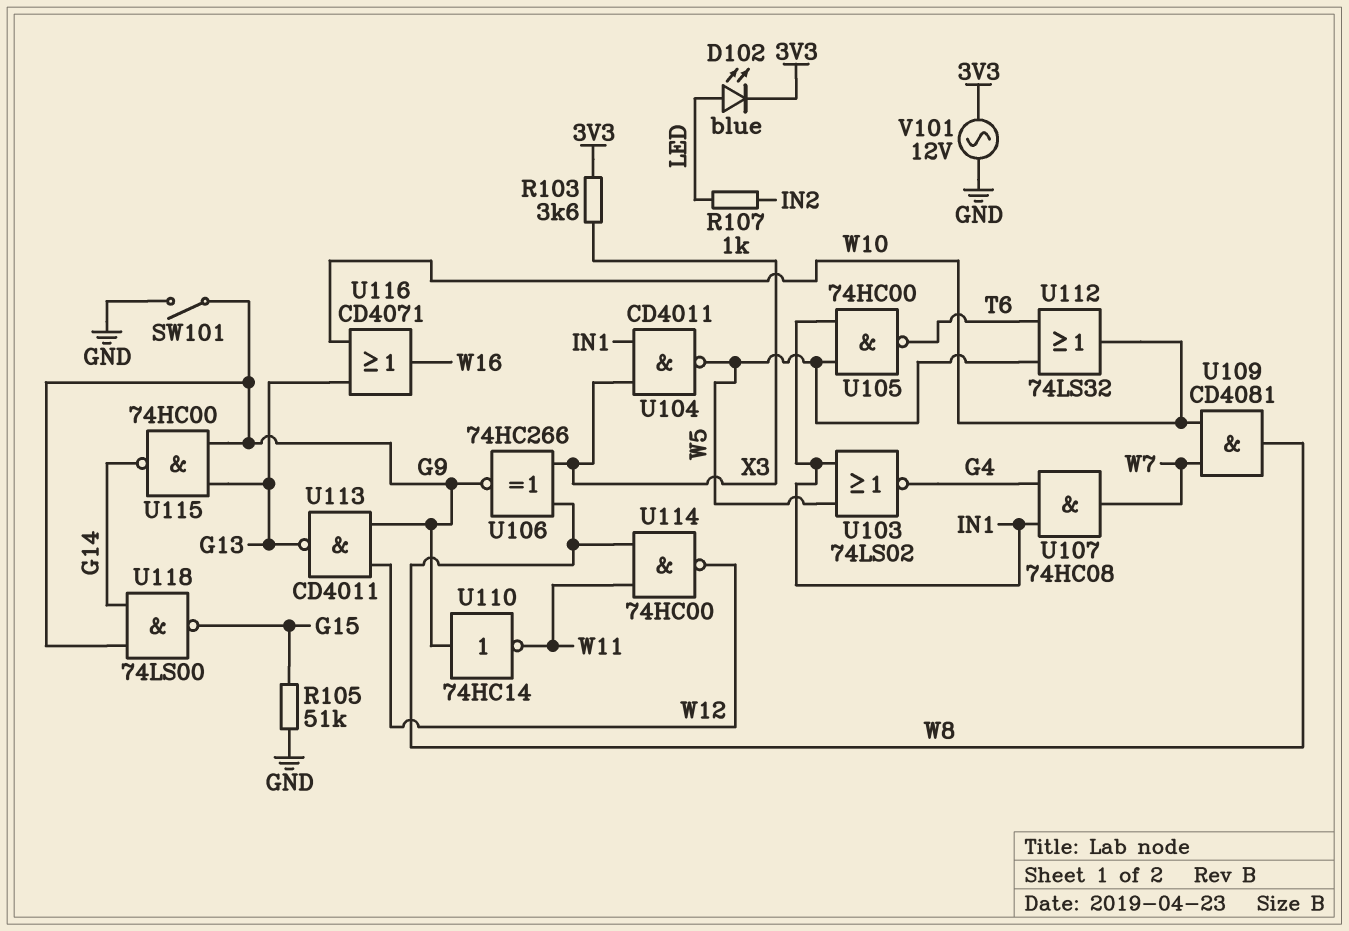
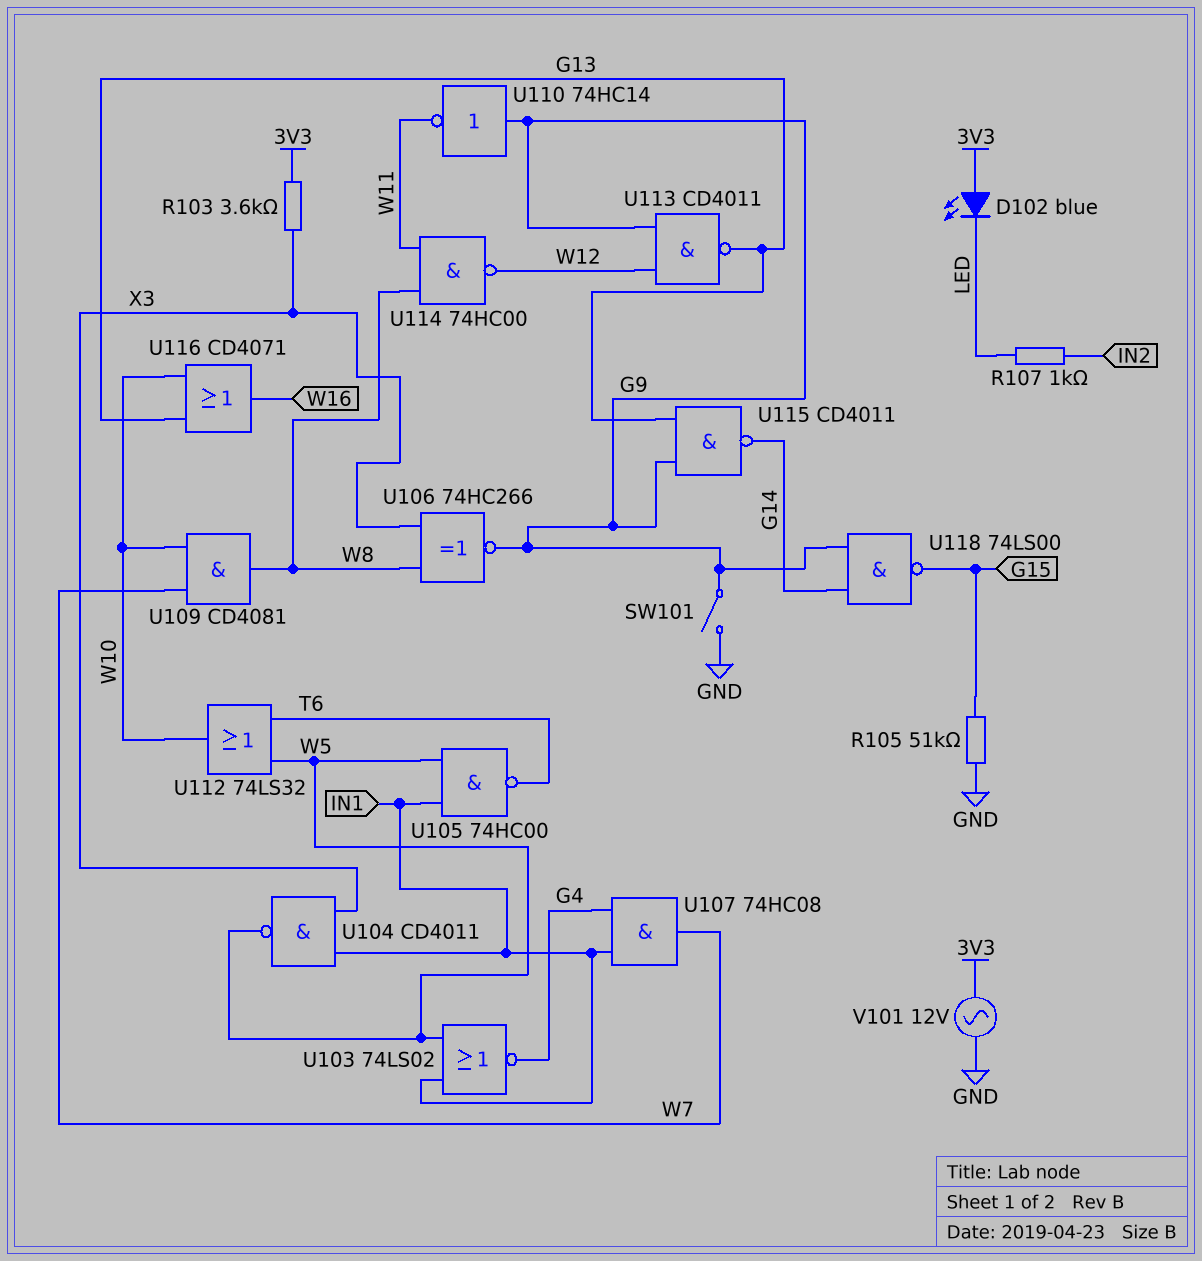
D102: LED blue (A LED, K 3V3) -> LED blue (A 3V3, K LED)
U115: NAND 74HC00 (in G9, in G13, out G14) -> NAND CD4011 (in G9, in G13, out G14)

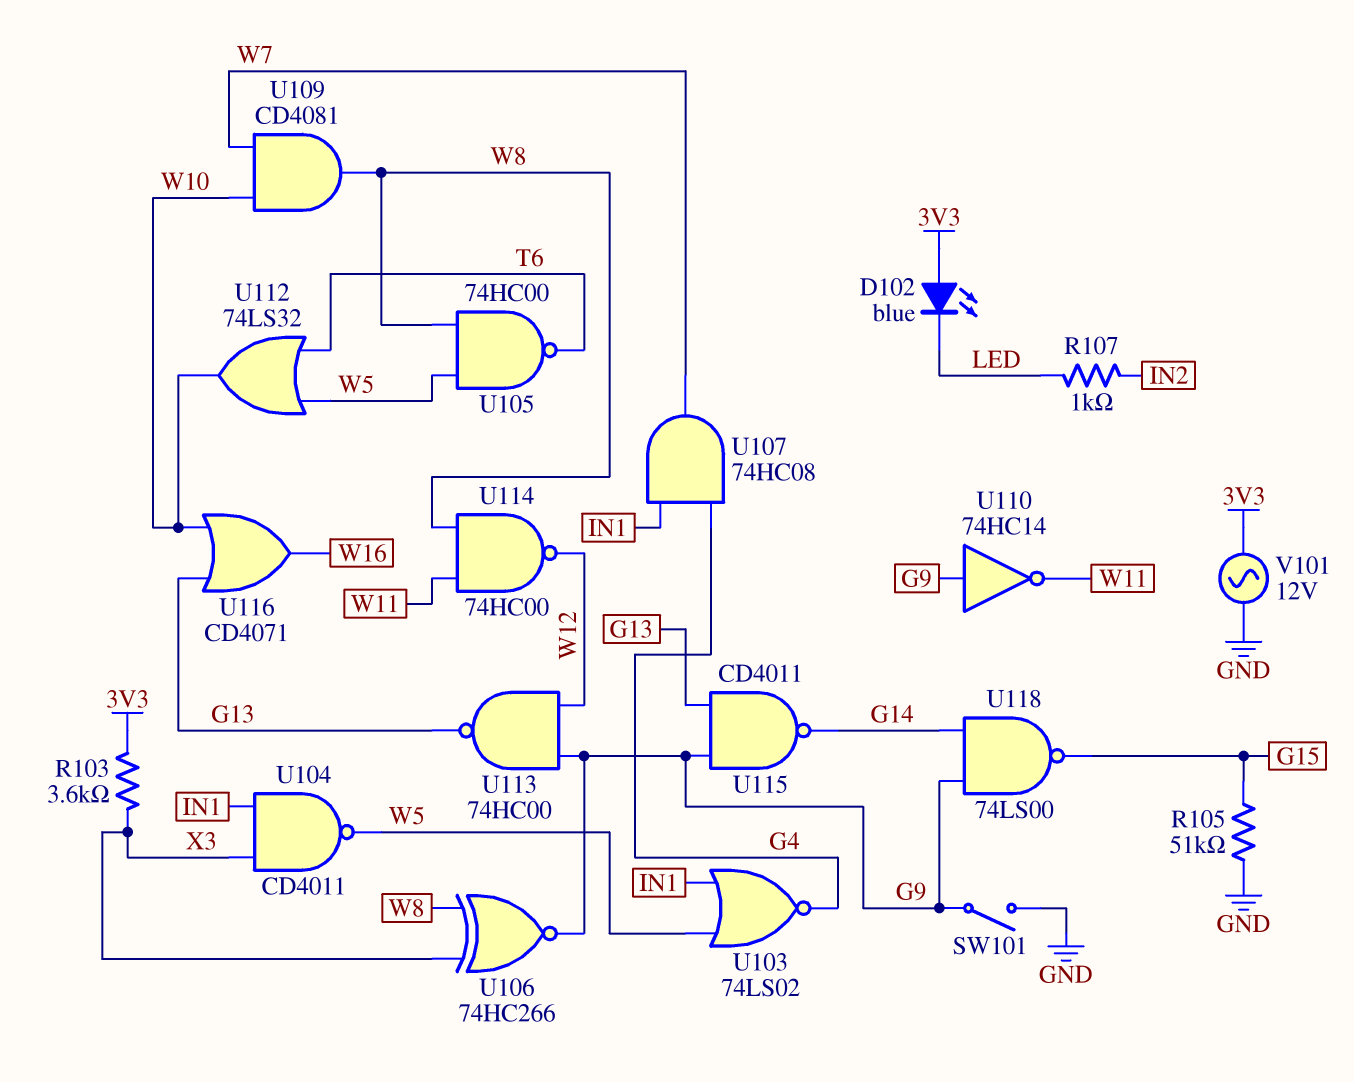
U105: NAND 74HC00 (in IN1, in W5, out T6) -> NAND 74HC00 (in W5, in W8, out T6)
U113: NAND CD4011 (in G9, in W12, out G13) -> NAND 74HC00 (in G9, in W12, out G13)

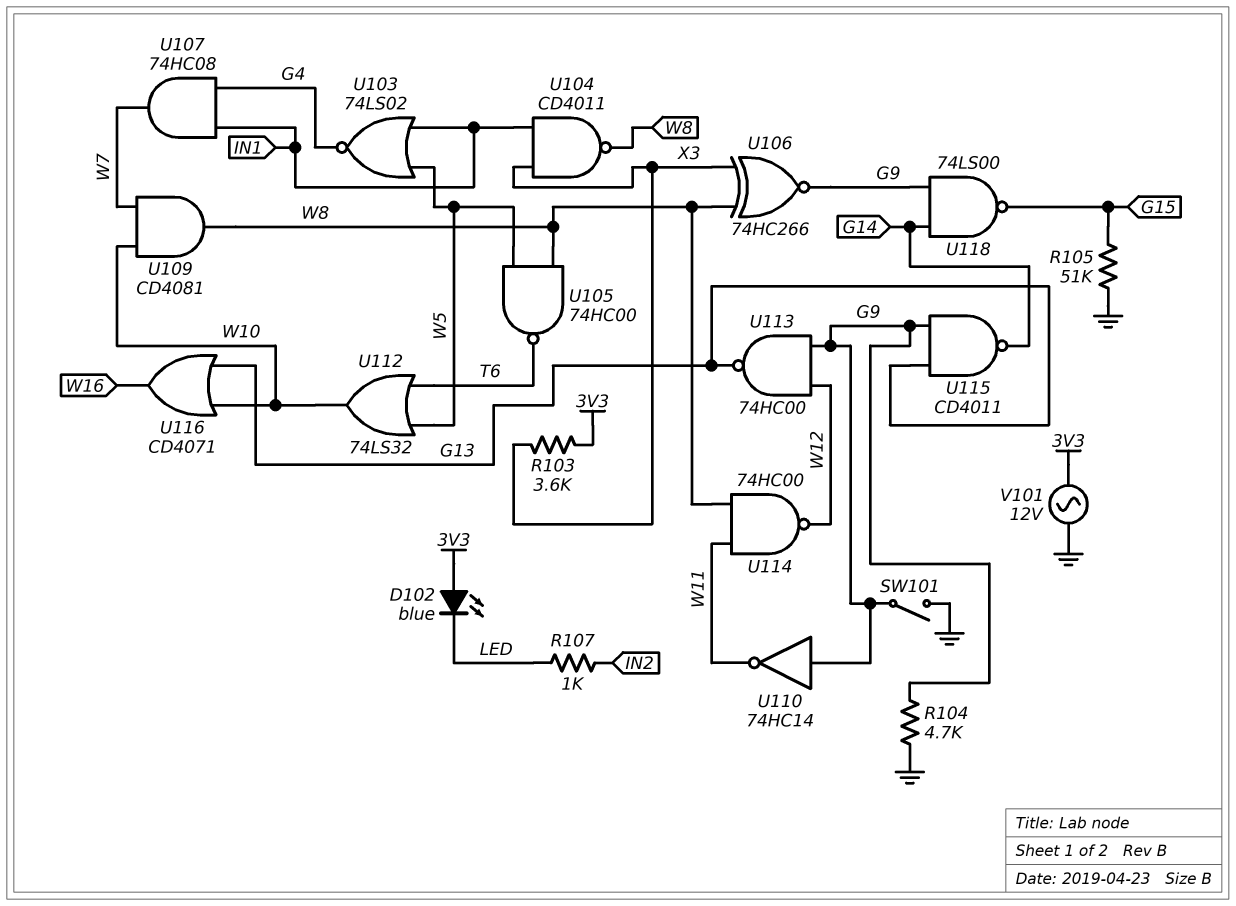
R104: none -> 4.7k (G9, GND)
U104: NAND CD4011 (in IN1, in X3, out W5) -> NAND CD4011 (in IN1, in X3, out W8)

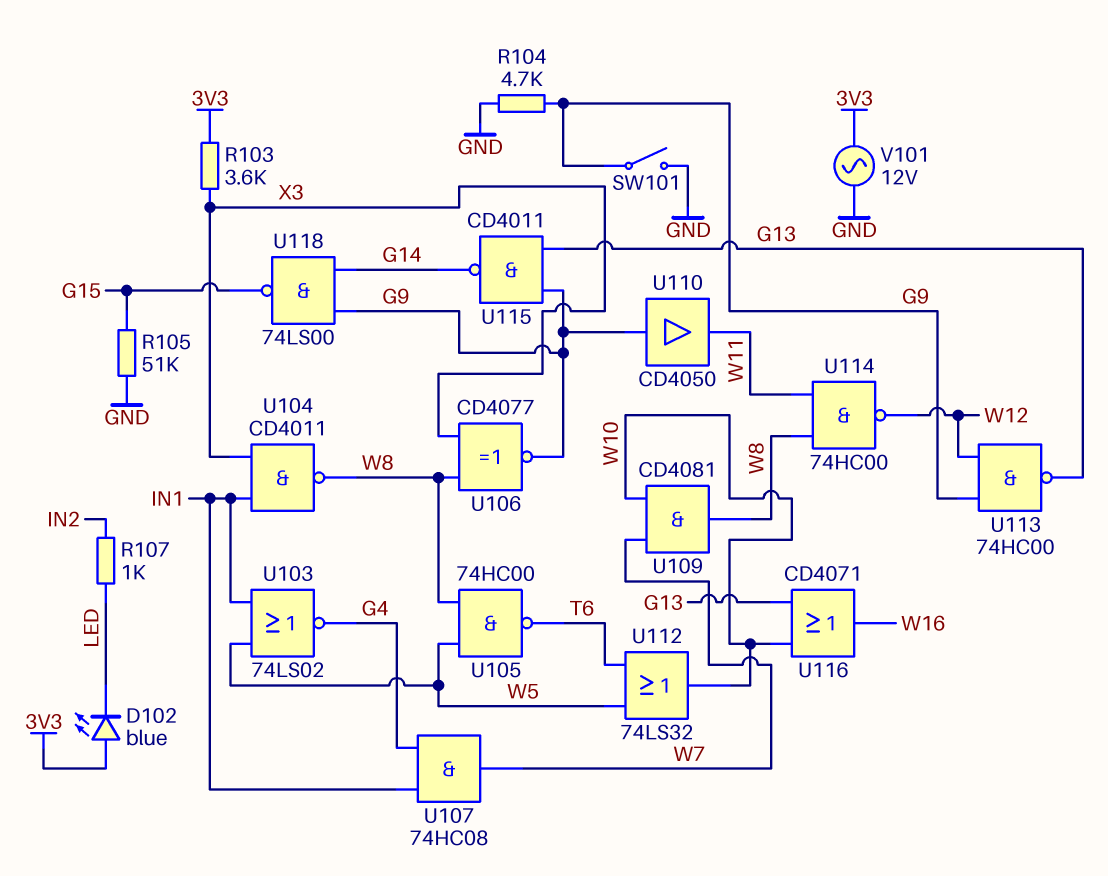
U106: XNOR 74HC266 (in W8, in X3, out G9) -> XNOR CD4077 (in W8, in X3, out G9)
U110: NOT 74HC14 (in G9, out W11) -> buffer CD4050 (in G9, out W11)

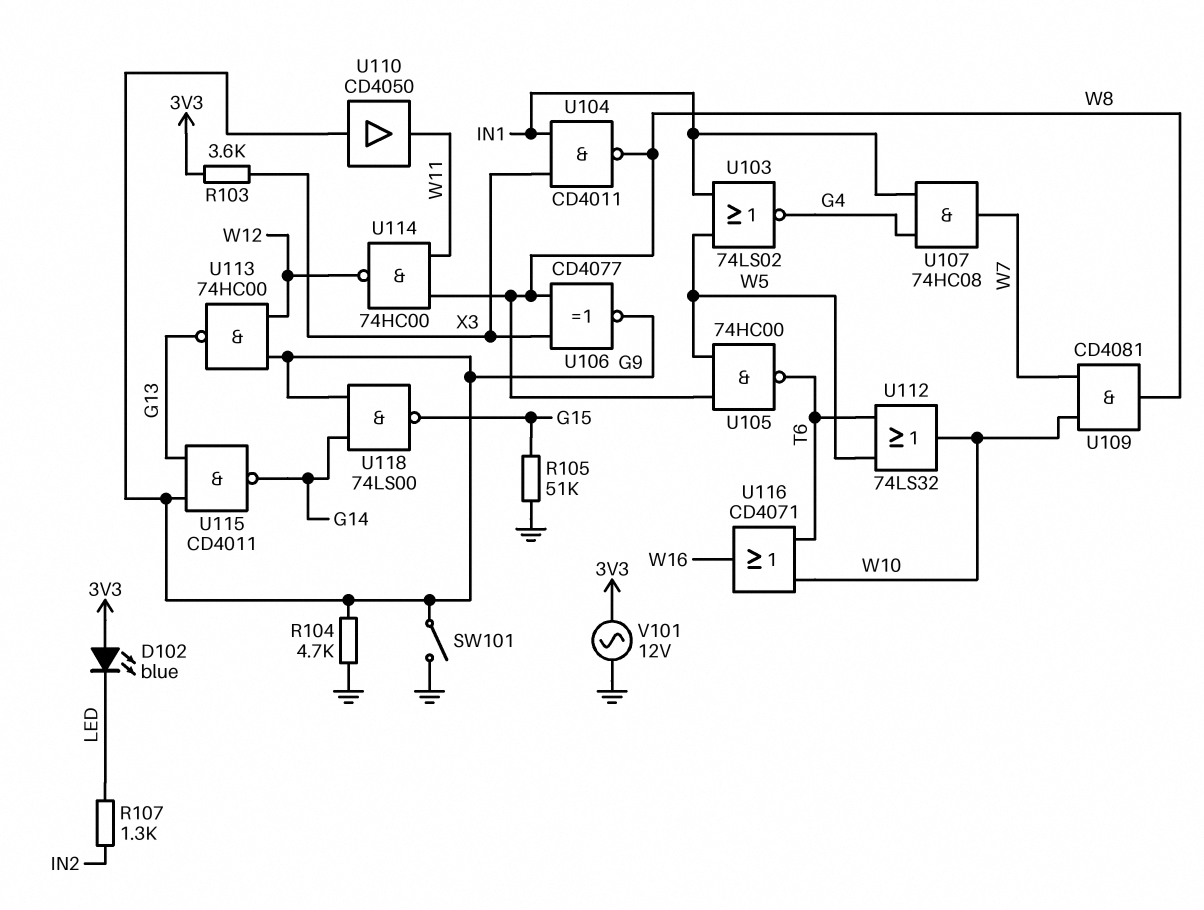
R107: 1k (IN2, LED) -> 1.3k (IN2, LED)
U116: OR CD4071 (in G13, in W10, out W16) -> OR CD4071 (in T6, in W10, out W16)

